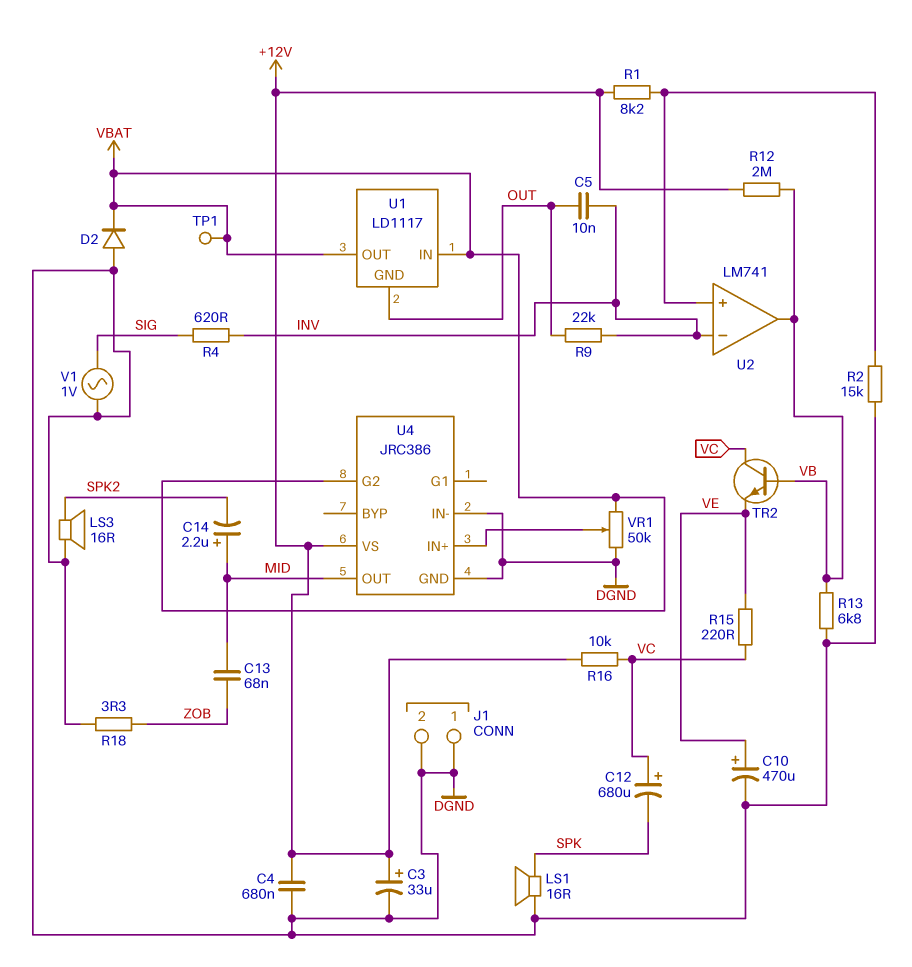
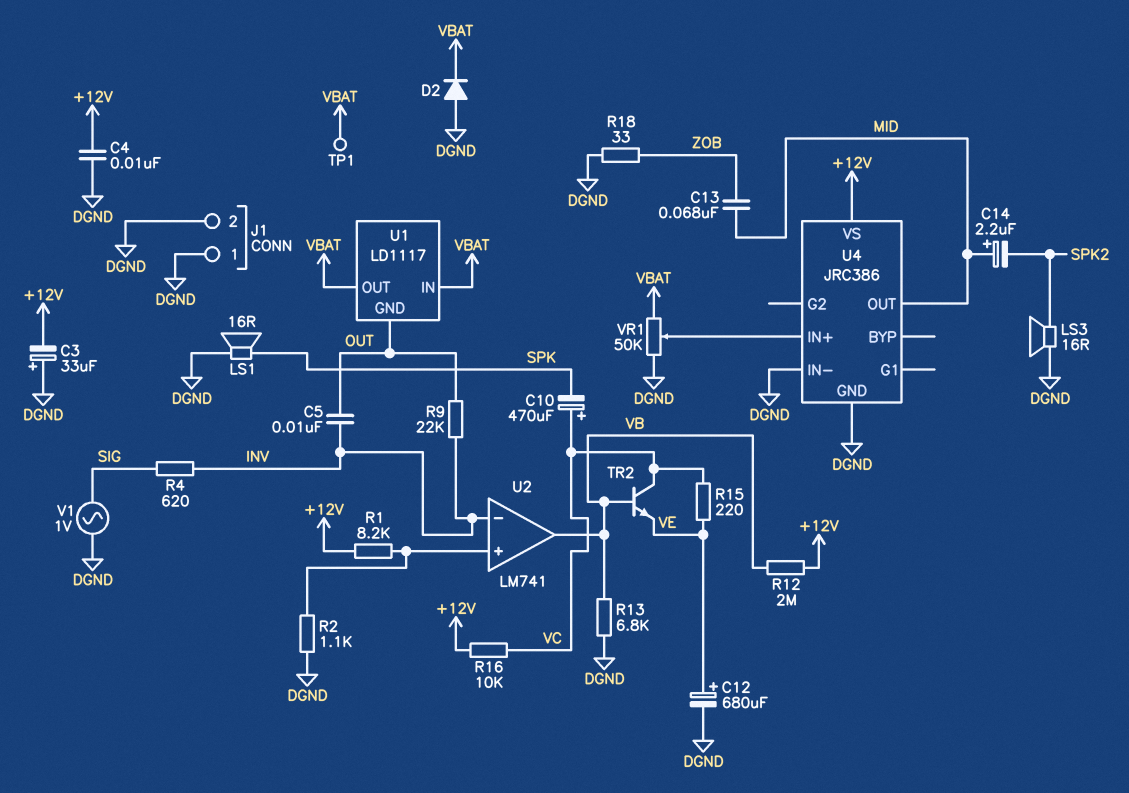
C3: 33uF (plus +12V, minus DGND) -> 33uF (plus DGND, minus +12V)
C4: 680nF (+12V, DGND) -> 10nF (+12V, DGND)
C10: 470uF (plus VE, minus DGND) -> 470uF (plus VC, minus SPK)
C12: 680uF (plus VC, minus SPK) -> 680uF (plus VE, minus DGND)
R2: 15k (DGND, U2/in+) -> 1.1k (DGND, U2/in+)
R18: 3.3 (DGND, ZOB) -> 33 (DGND, ZOB)
U4 pin G2: VBAT -> none

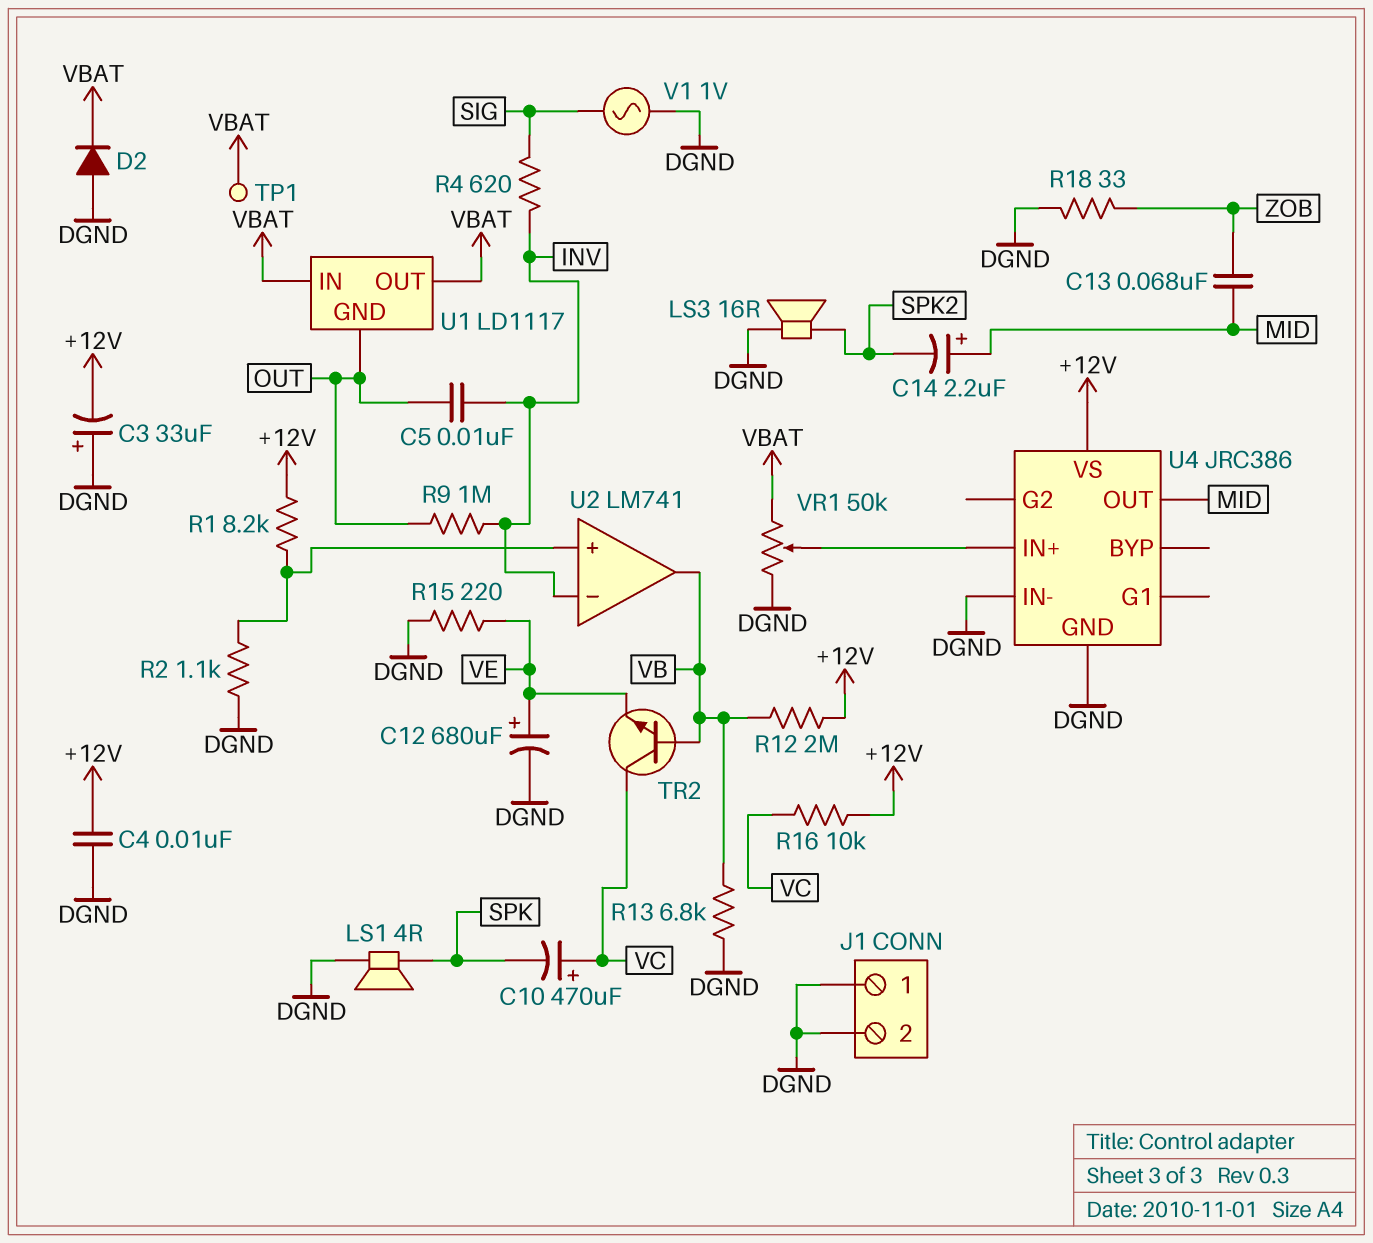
LS1: speaker 16R (DGND, SPK) -> speaker 4R (DGND, SPK)
R9: 22k (INV, OUT) -> 1M (INV, OUT)
R15: 220 (VC, VE) -> 220 (DGND, VE)

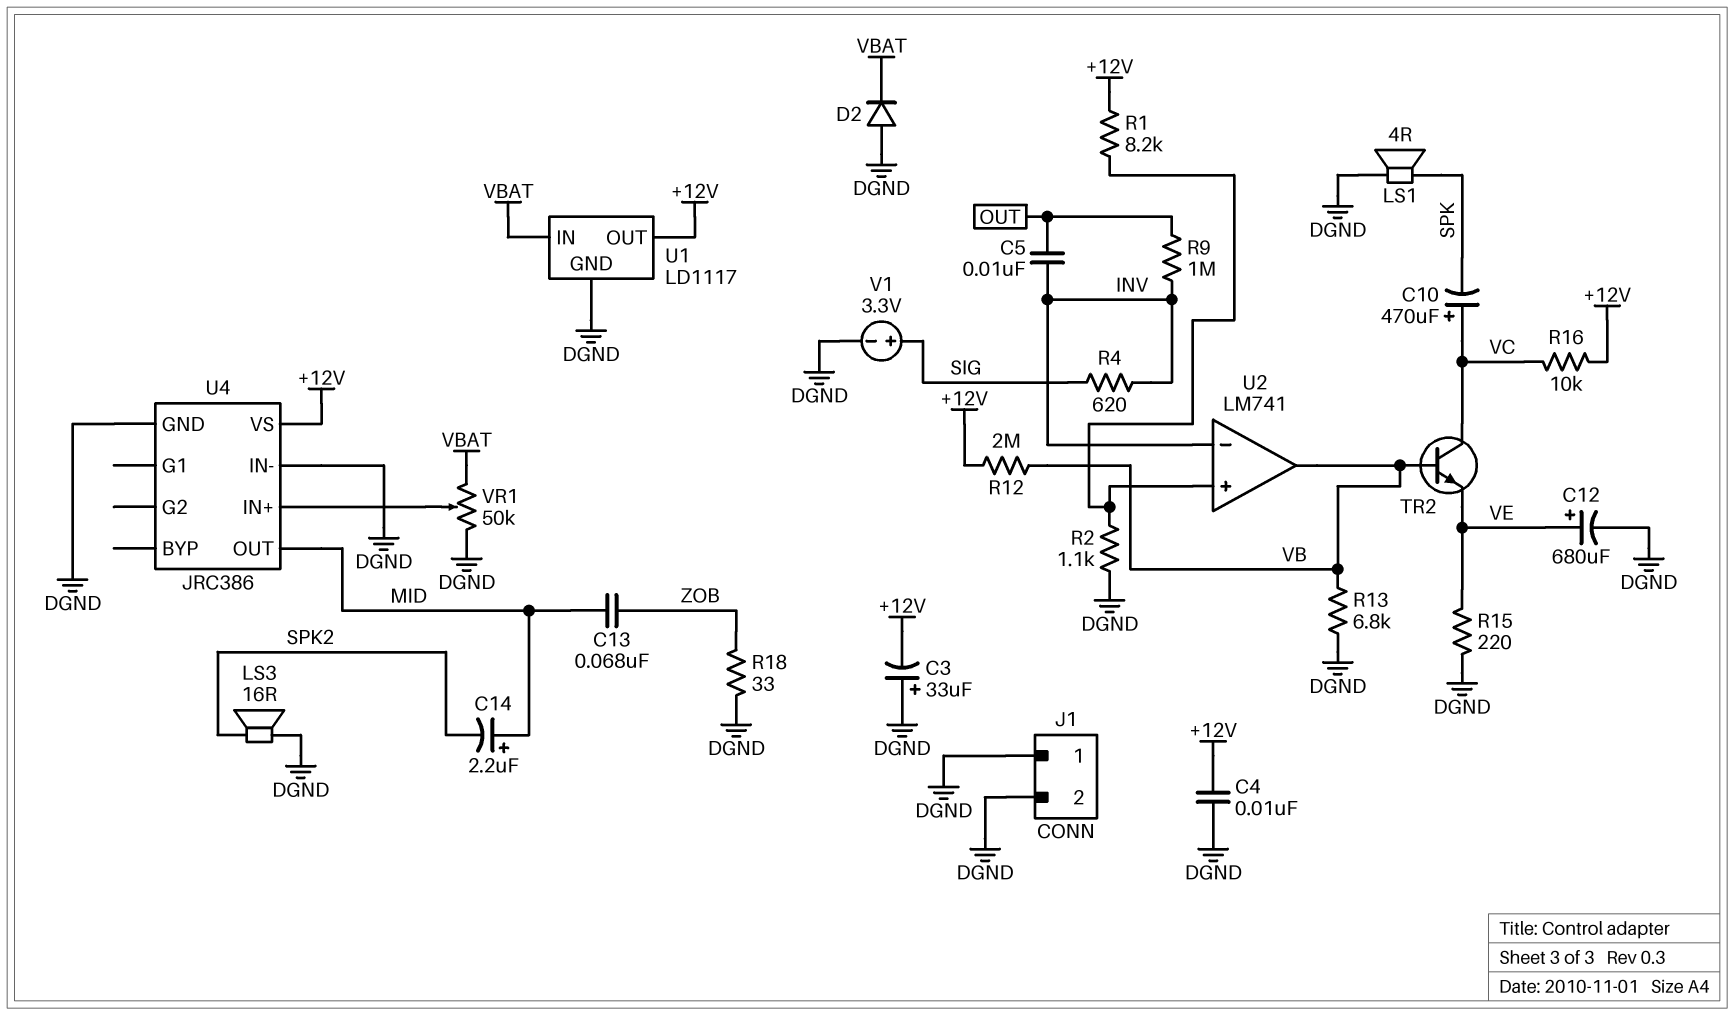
TP1: test point (VBAT) -> none
U1 pin GND: OUT -> DGND
U1 pin OUT: VBAT -> +12V
V1: AC 1V (DGND, SIG) -> 3.3V (plus SIG, minus DGND)

